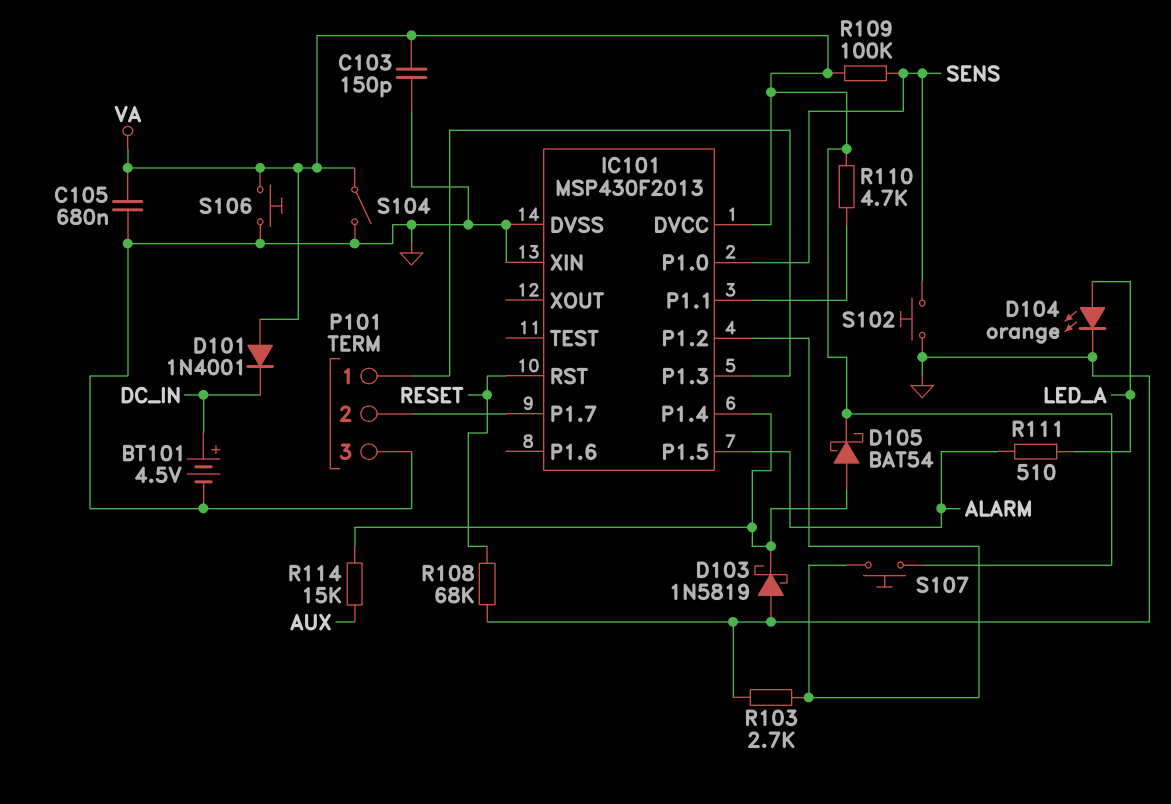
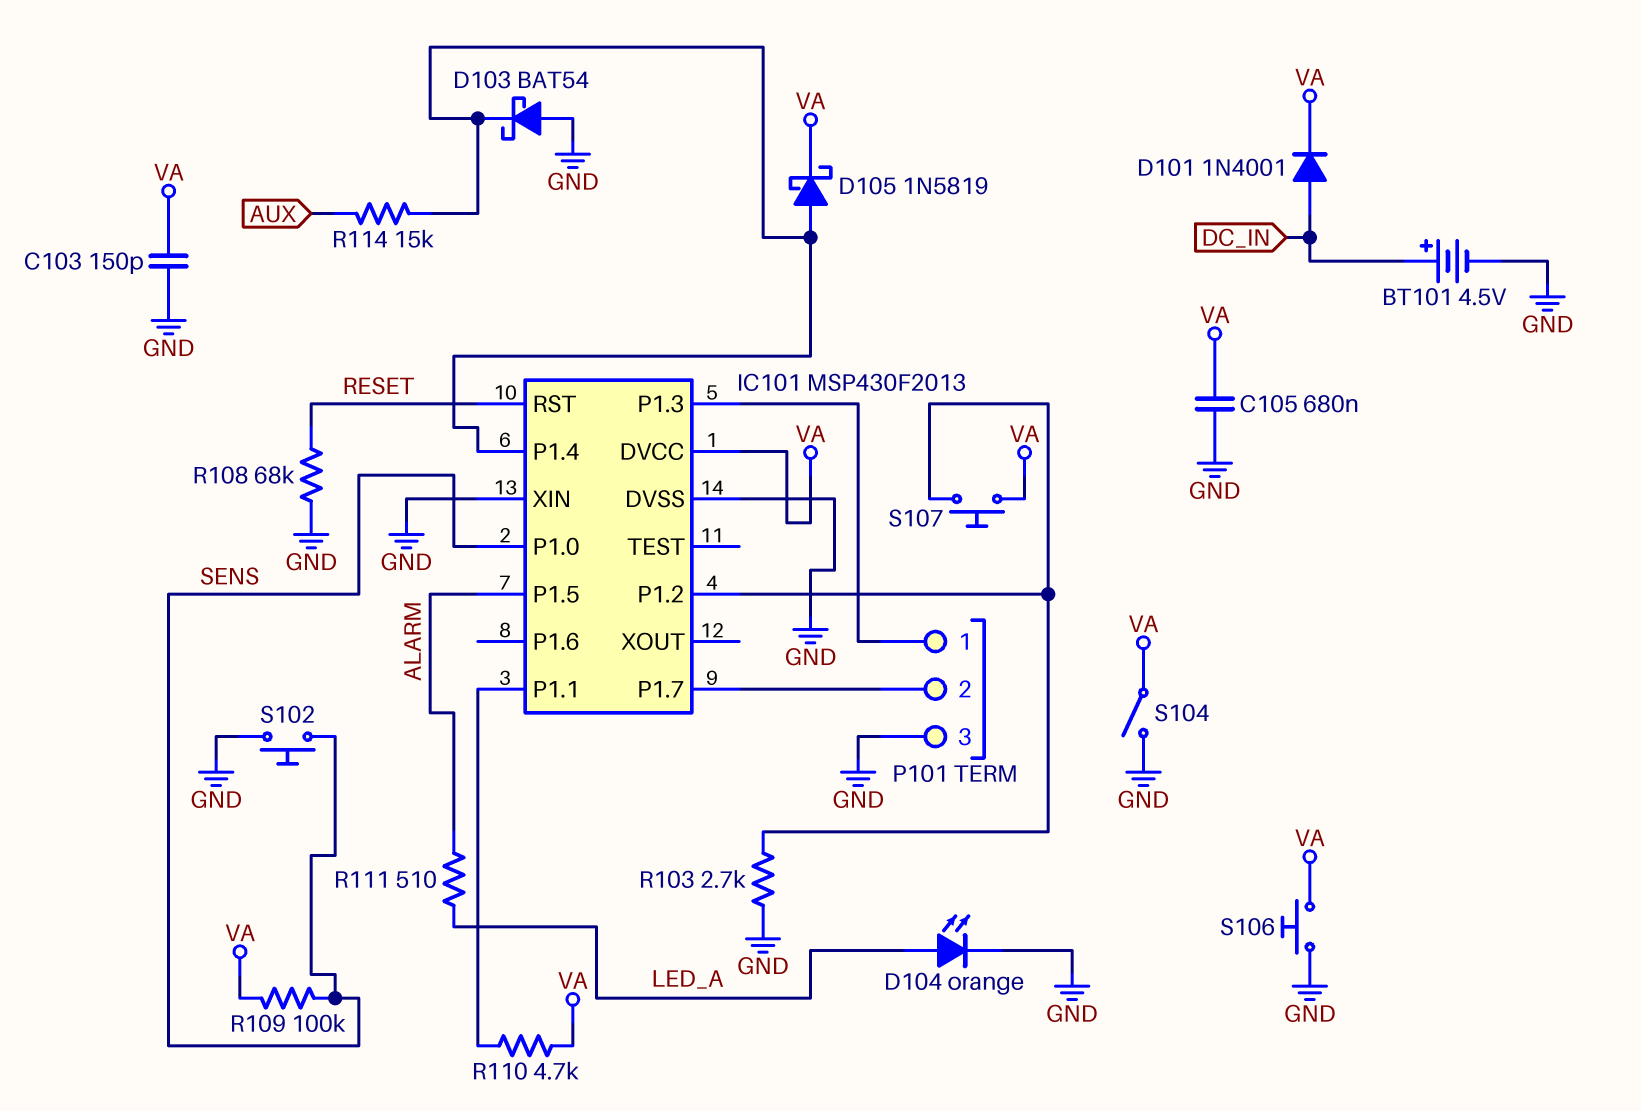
D101: diode 1N4001 (A VA, K DC_IN) -> diode 1N4001 (A DC_IN, K VA)
D103: schottky 1N5819 (A GND, K IC101/P1.4) -> schottky BAT54 (A GND, K IC101/P1.4)
D105: schottky BAT54 (A IC101/P1.4, K VA) -> schottky 1N5819 (A IC101/P1.4, K VA)

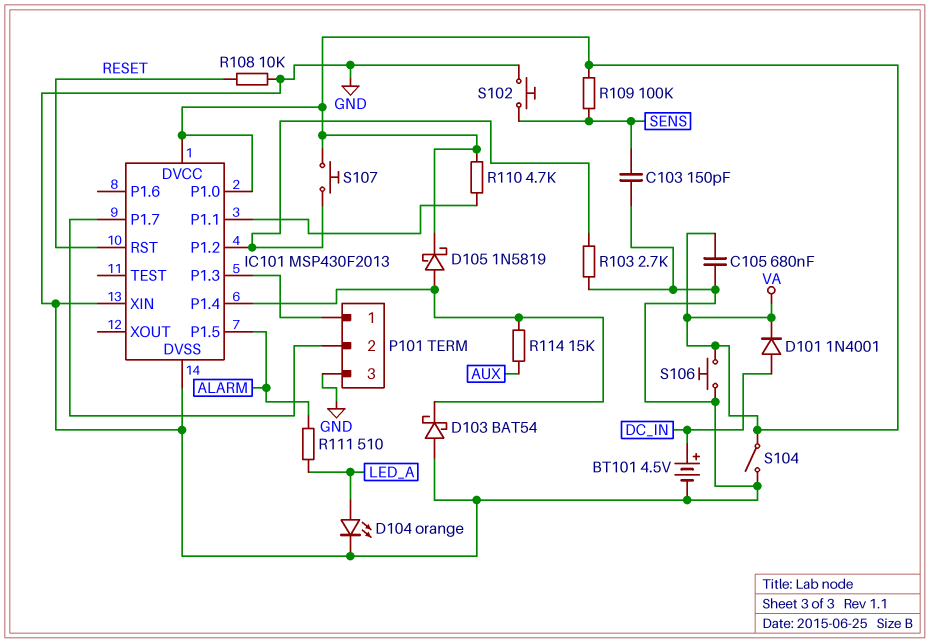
C103: 150pF (GND, VA) -> 150pF (GND, SENS)
IC101 pin P1.0: SENS -> VA
R108: 68k (GND, RESET) -> 10k (GND, RESET)

